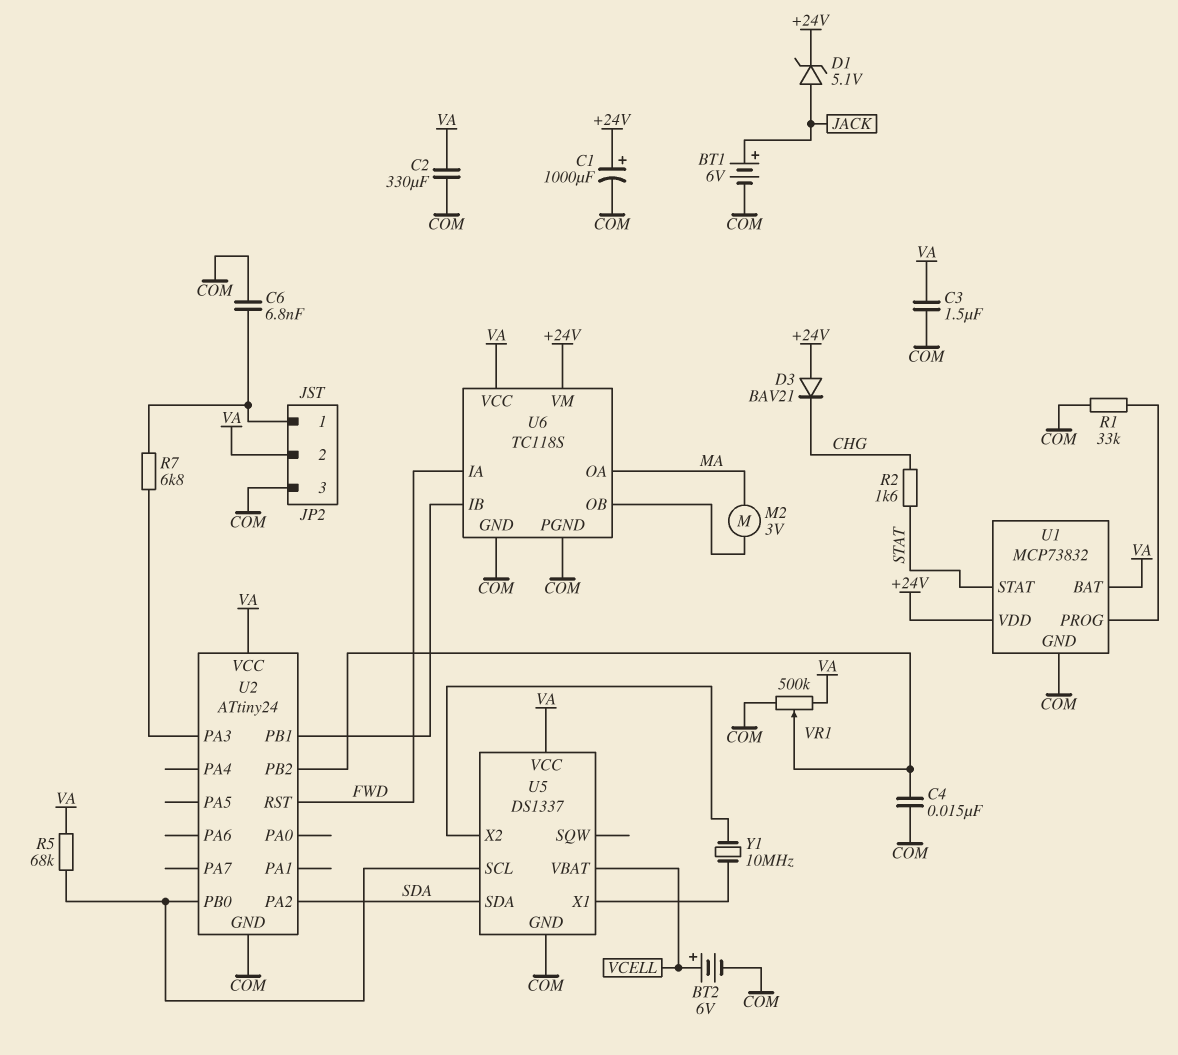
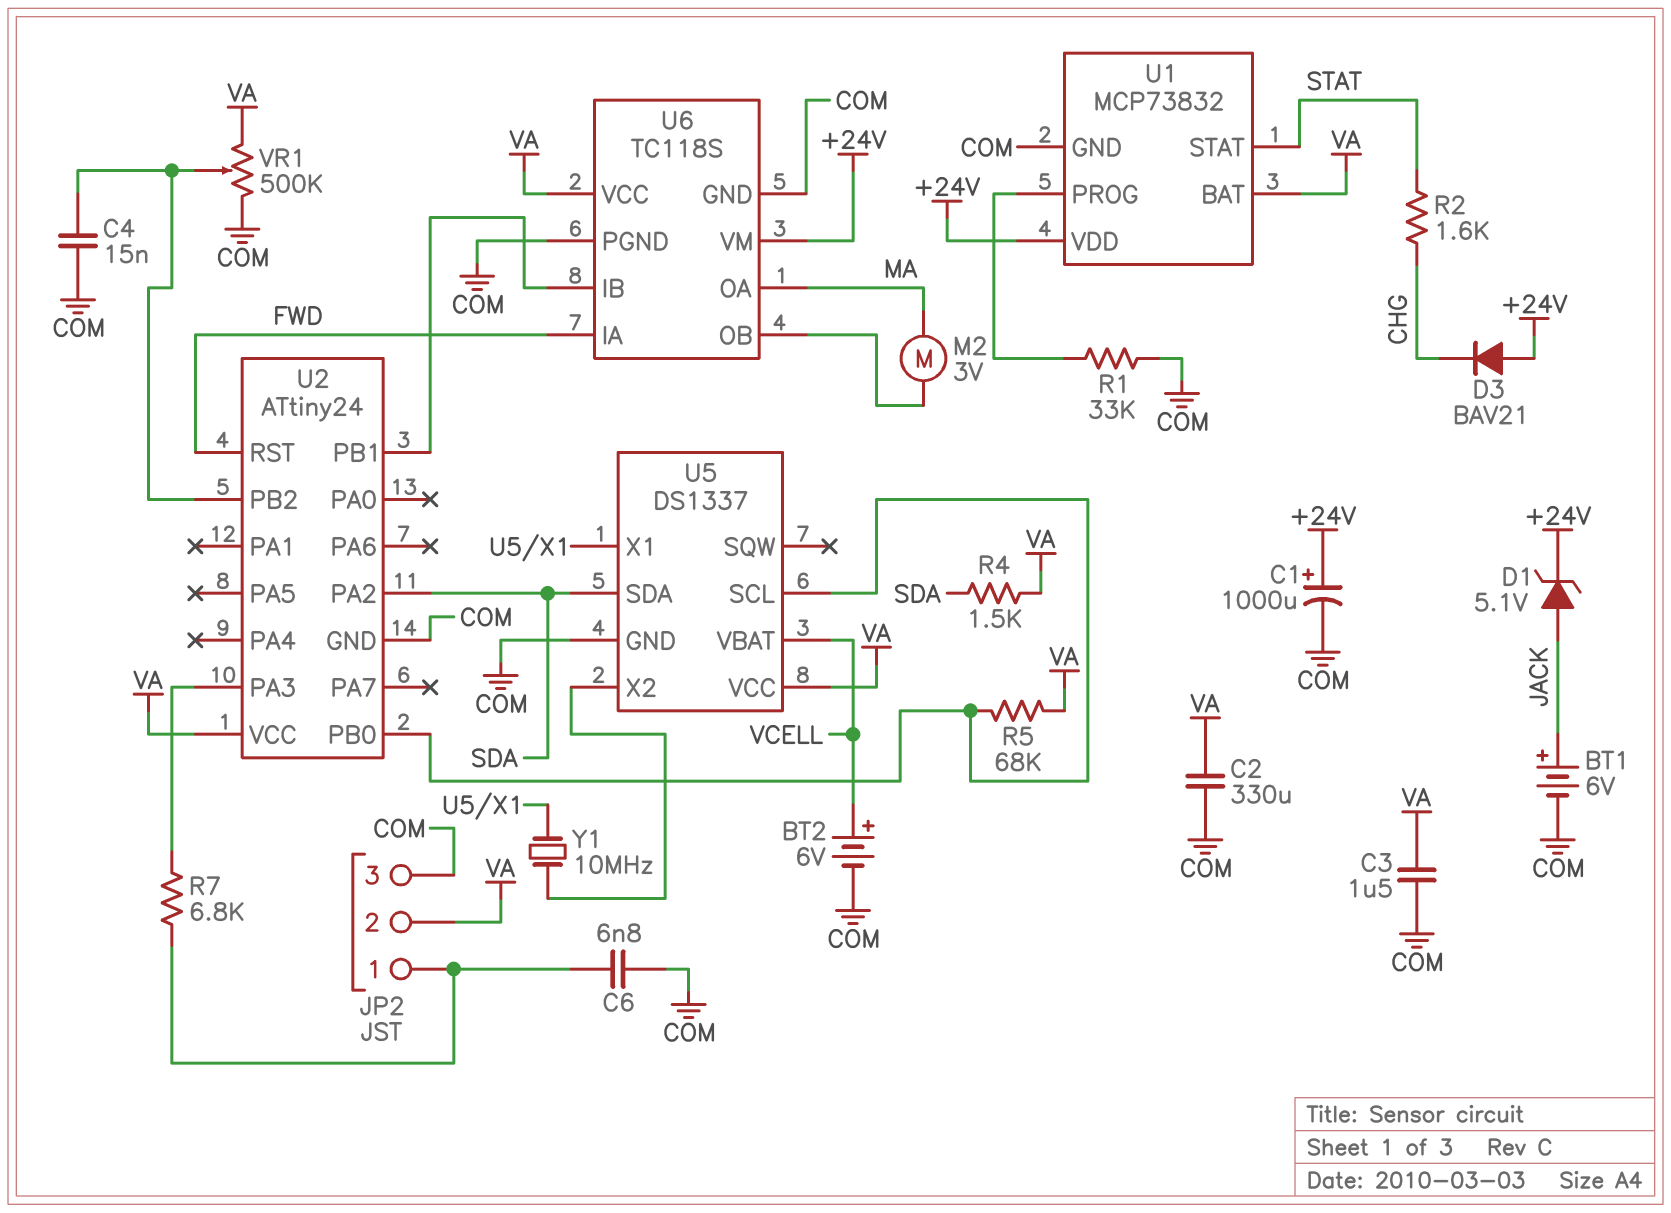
R4: none -> 1.5k (SDA, VA)

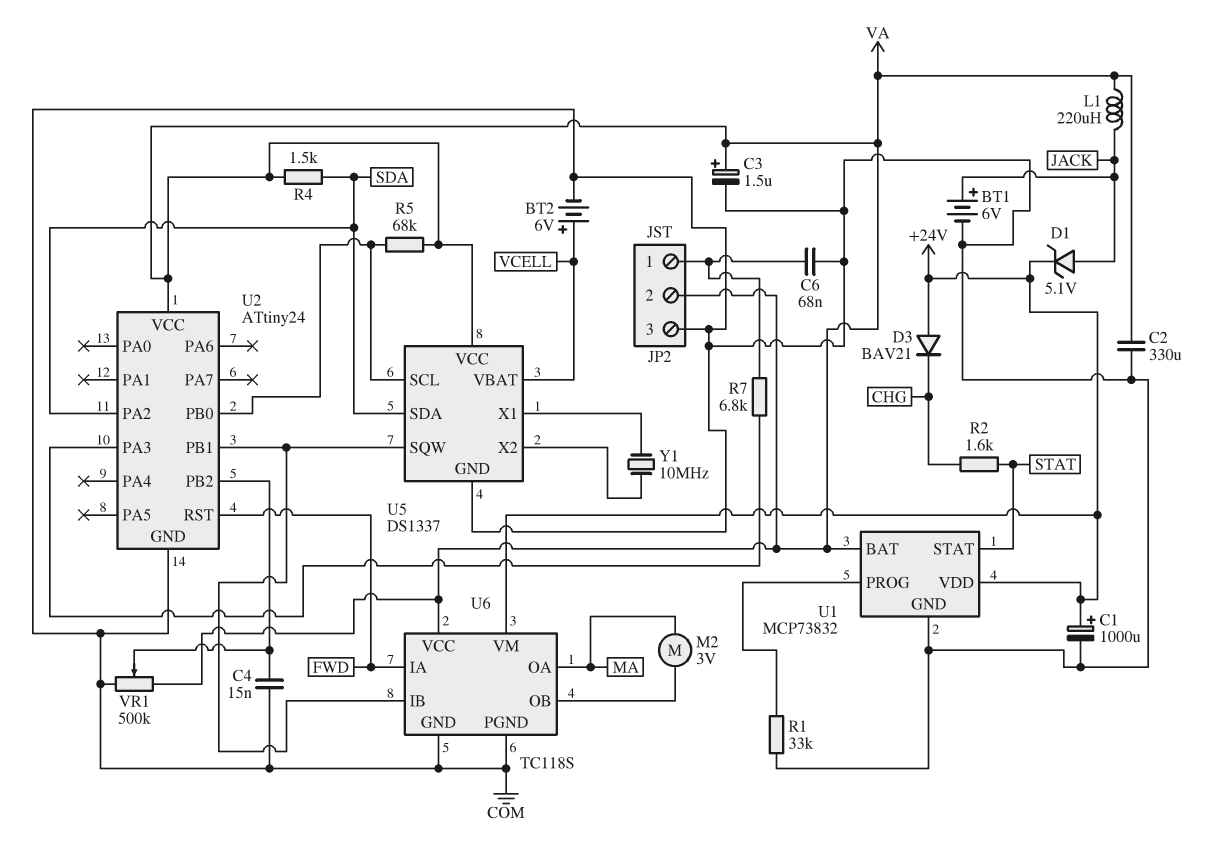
C3: 1.5uF (COM, VA) -> 1.5uF (plus VA, minus COM)
C6: 6.8nF (COM, JP2/1) -> 68nF (COM, JP2/1)
L1: none -> 220uH (JACK, VA)
U5 pin SQW: none -> U2/PB1

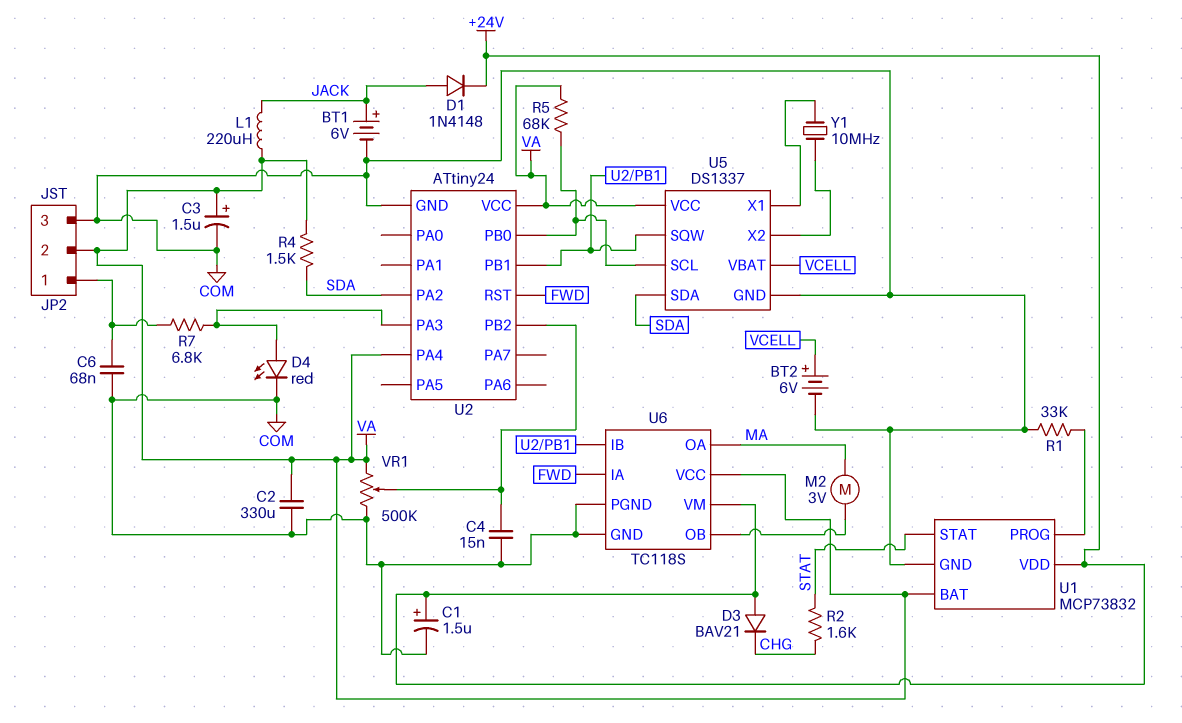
C1: 1000uF (plus +24V, minus COM) -> 1.5uF (plus +24V, minus COM)
D1: zener 5.1V (A JACK, K +24V) -> diode 1N4148 (A JACK, K +24V)
D4: none -> LED red (A U2/PA3, K COM)
U2 pin PA4: none -> VA

